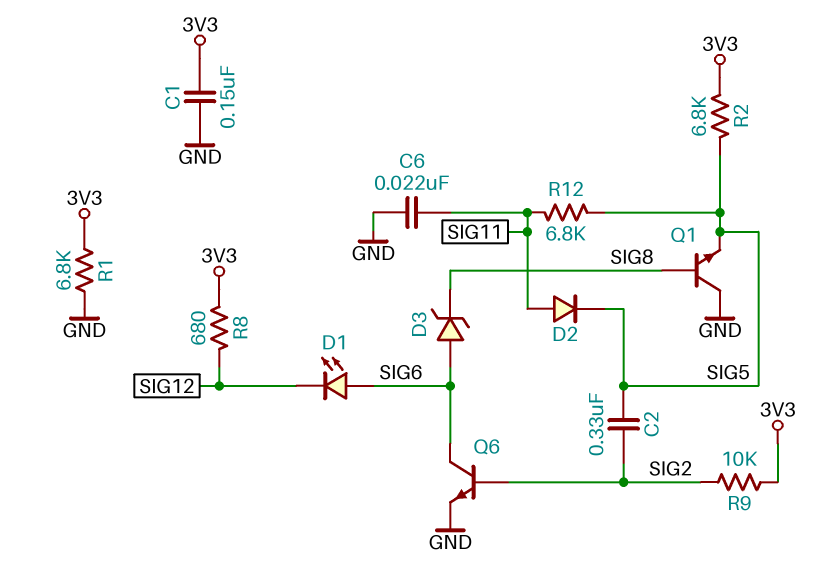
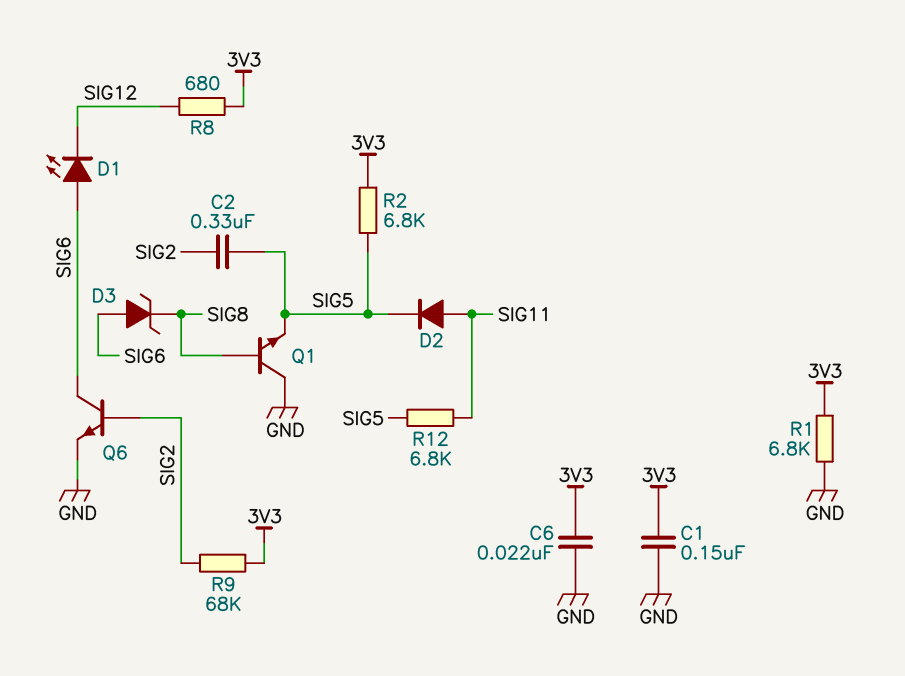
C6: 22nF (GND, SIG11) -> 22nF (3V3, GND)
R9: 10k (3V3, SIG2) -> 68k (3V3, SIG2)

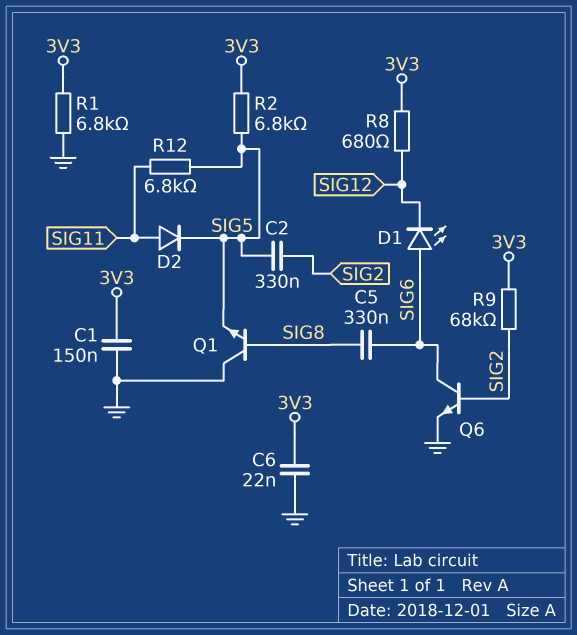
C5: none -> 330nF (SIG6, SIG8)
D3: zener (A SIG6, K SIG8) -> none

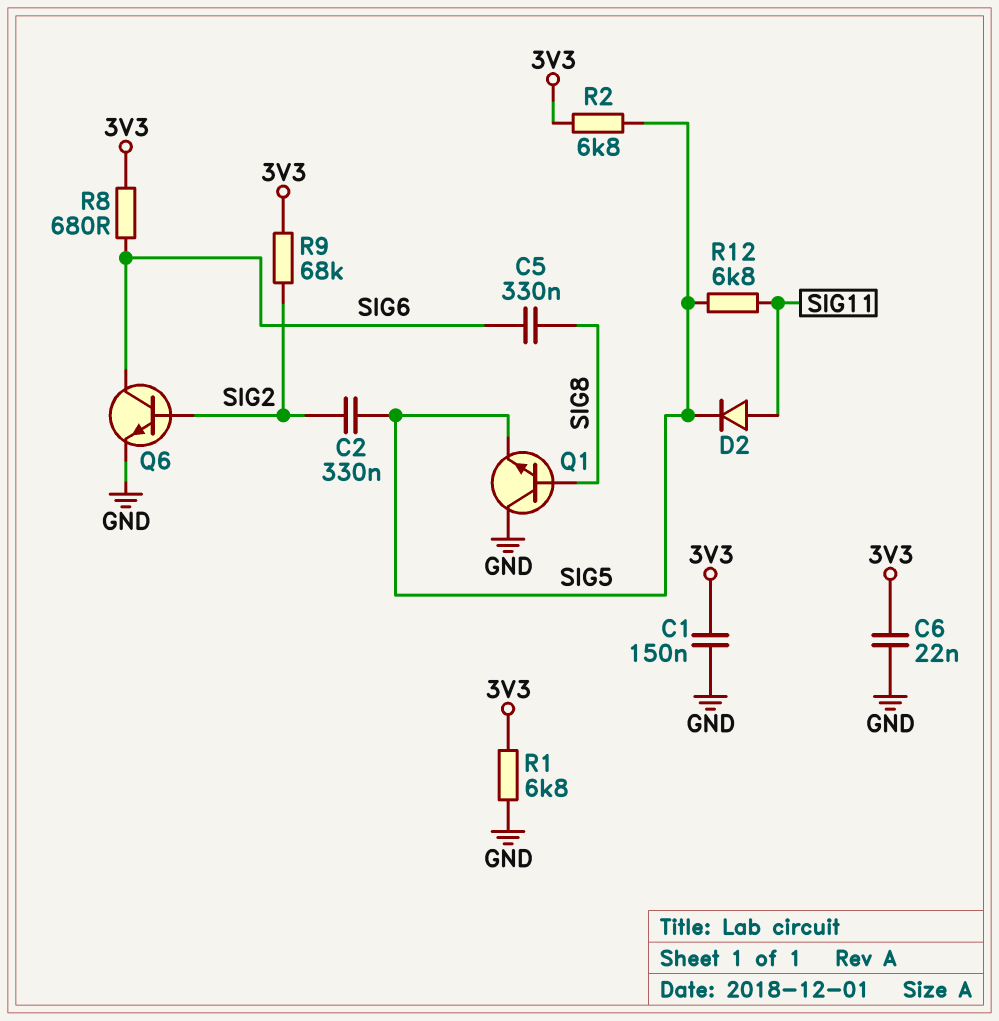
D1: LED (A SIG6, K SIG12) -> none
R8: 680 (3V3, SIG12) -> 680 (3V3, SIG6)

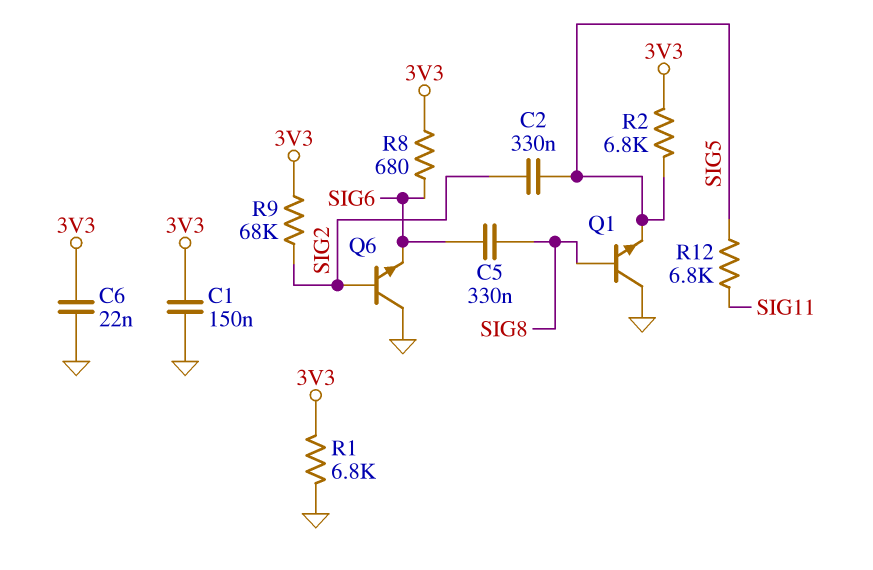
D2: diode (A SIG11, K SIG5) -> none
Q6: NPN (B SIG2, C SIG6, E GND) -> NPN (B SIG2, C GND, E SIG6)

